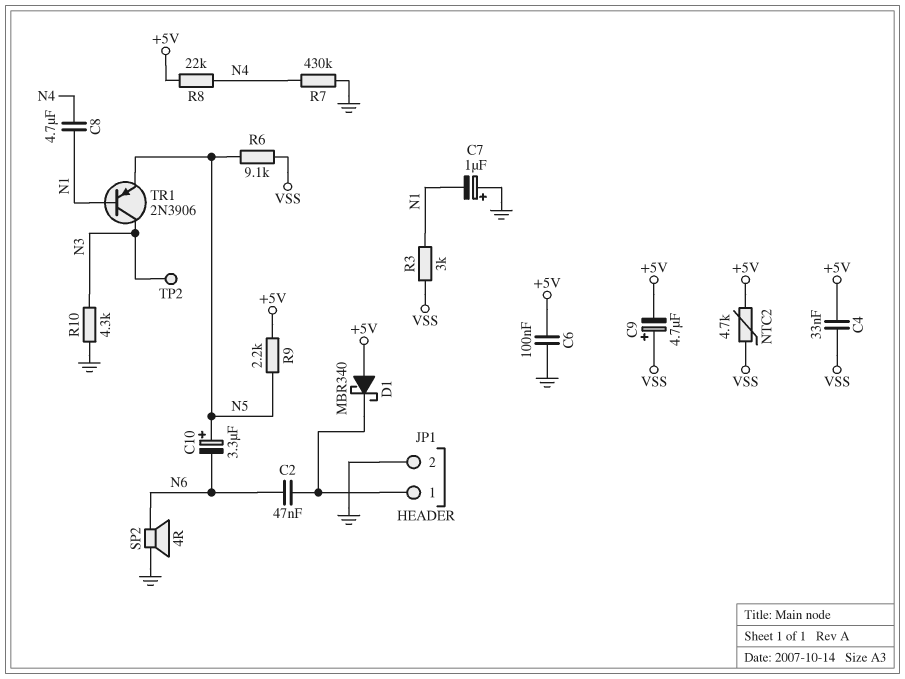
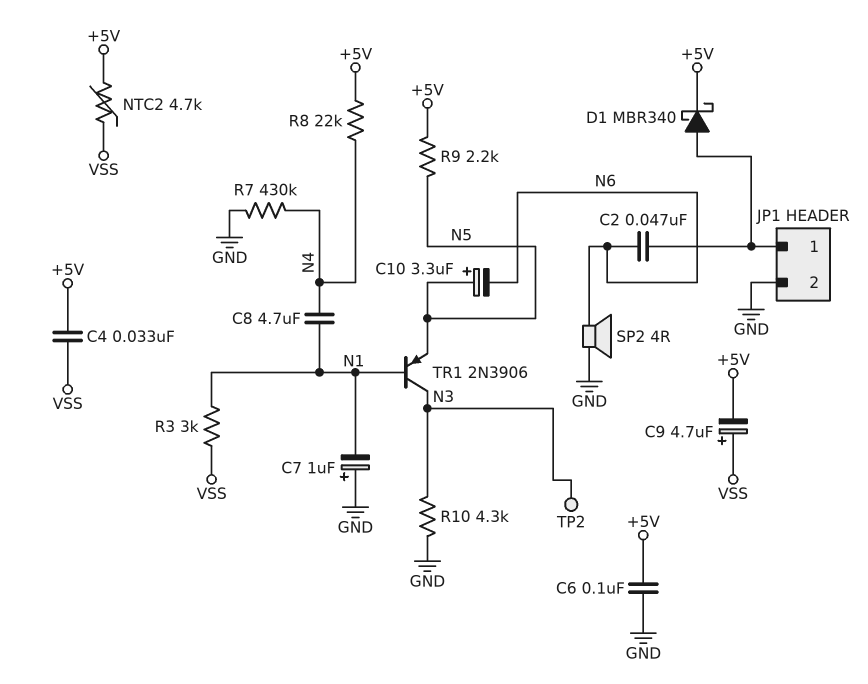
D1: schottky MBR340 (A +5V, K JP1/1) -> schottky MBR340 (A JP1/1, K +5V)
R6: 9.1k (N5, VSS) -> none

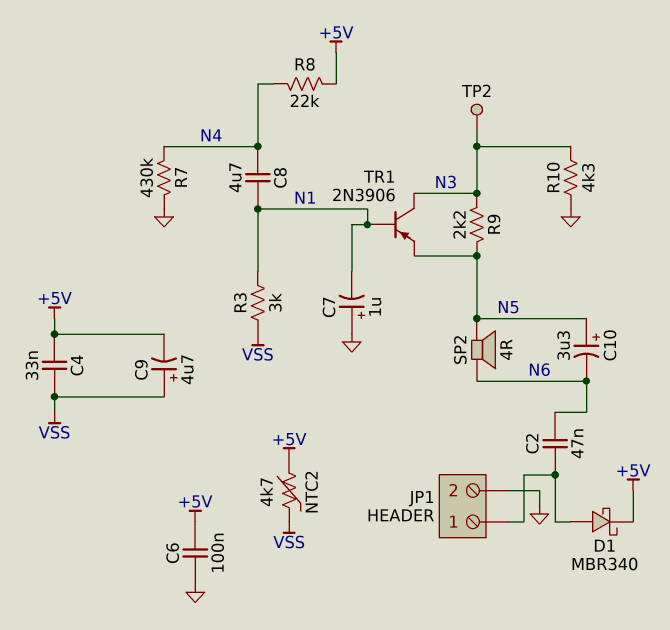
R9: 2.2k (+5V, N5) -> 2.2k (N3, N5)
SP2: speaker 4R (GND, N6) -> speaker 4R (N5, N6)

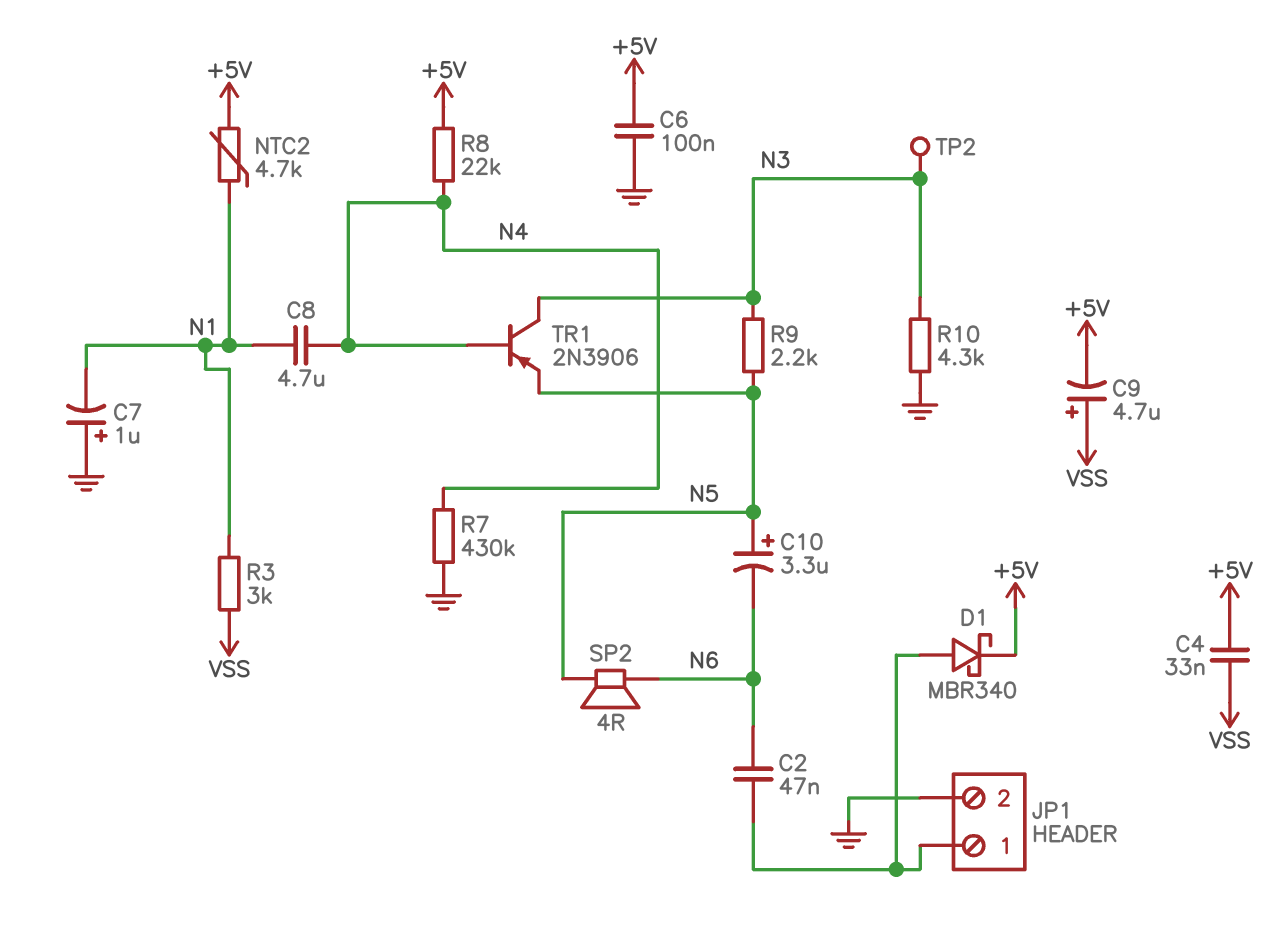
NTC2: 4.7k (+5V, VSS) -> 4.7k (+5V, N1)
TR1: PNP 2N3906 (B N1, C N3, E N5) -> PNP 2N3906 (B N4, C N3, E N5)

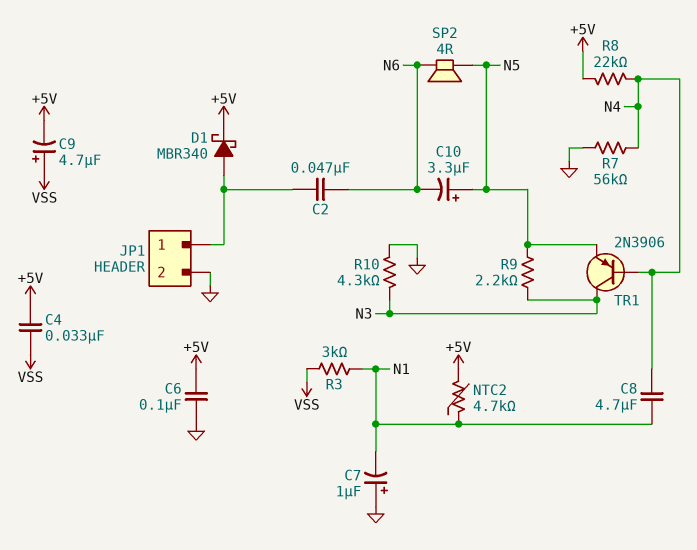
R7: 430k (GND, N4) -> 56k (GND, N4)
TP2: test point (N3) -> none

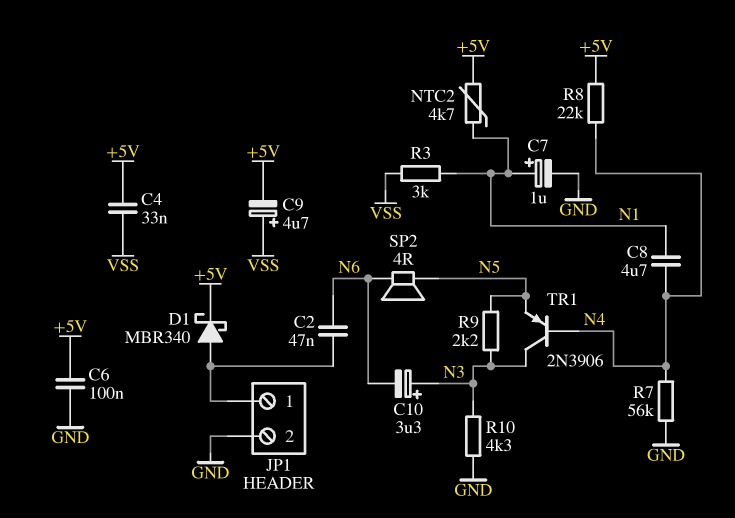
C7: 1uF (plus GND, minus N1) -> 1uF (plus N1, minus GND)
C10: 3.3uF (plus N5, minus N6) -> 3.3uF (plus N3, minus N6)

